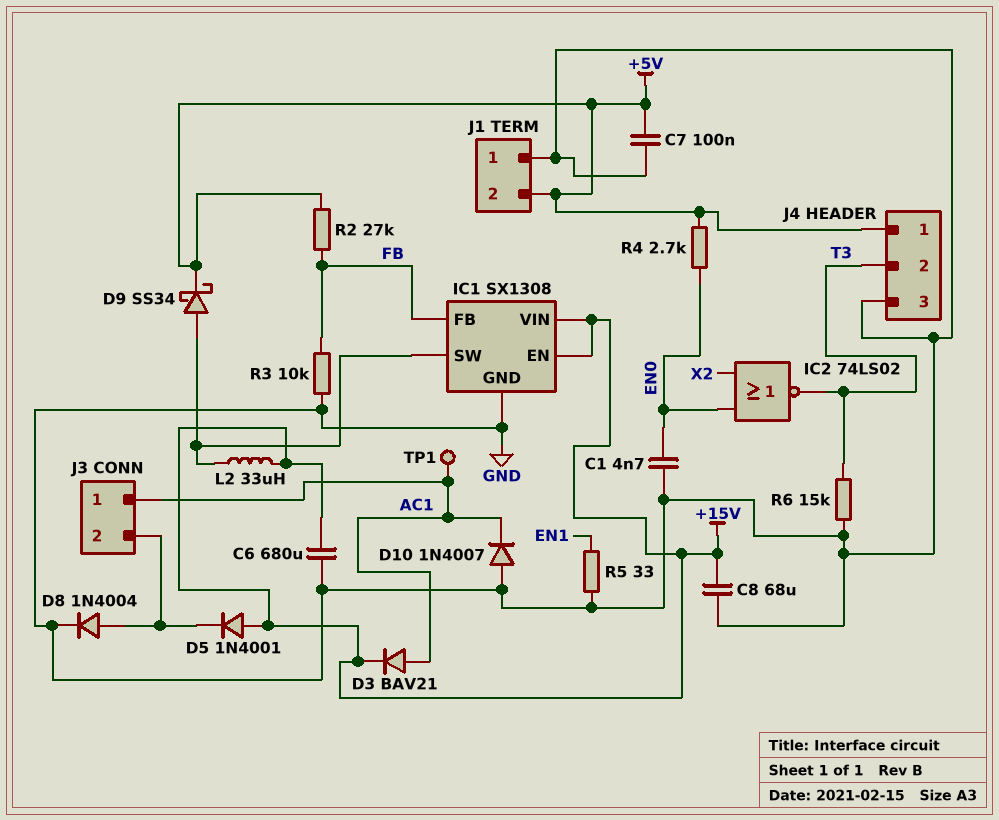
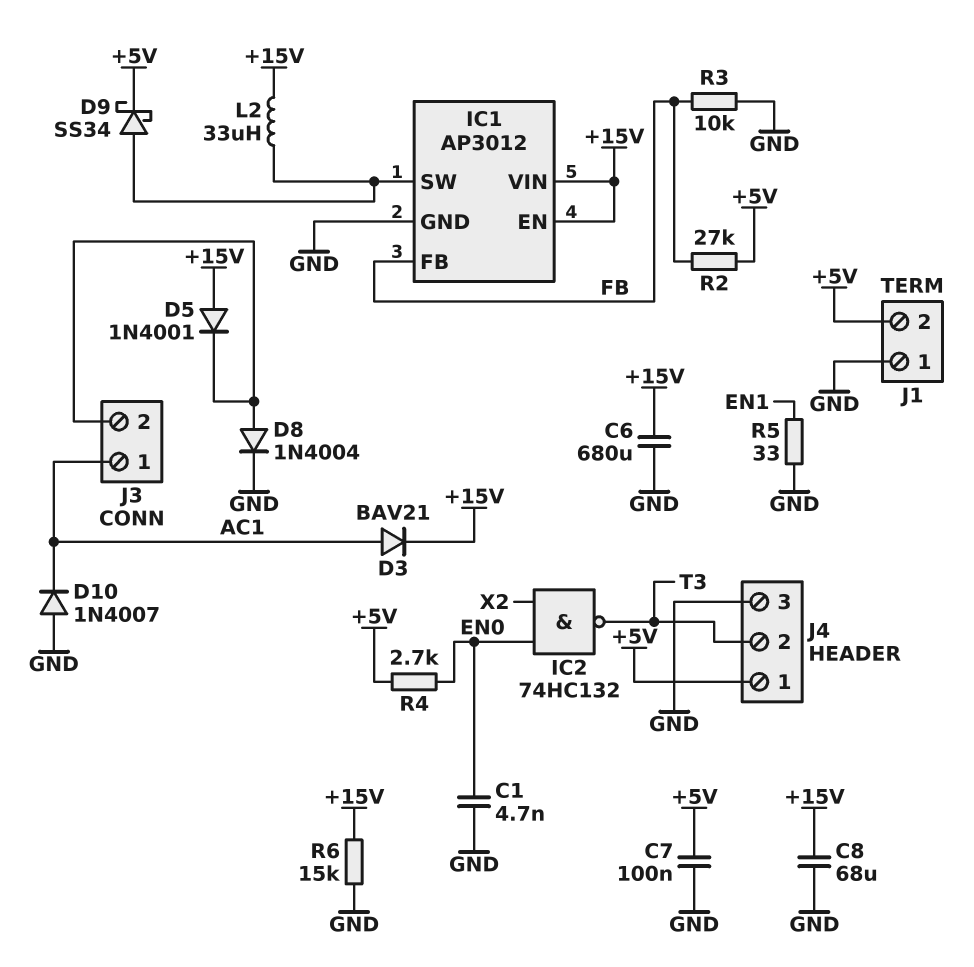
IC1: SX1308 -> AP3012
IC2: NOR 74LS02 (in EN0, in X2, out T3) -> NAND 74HC132 (in EN0, in X2, out T3)
R6: 15k (GND, T3) -> 15k (+15V, GND)
TP1: test point (AC1) -> none

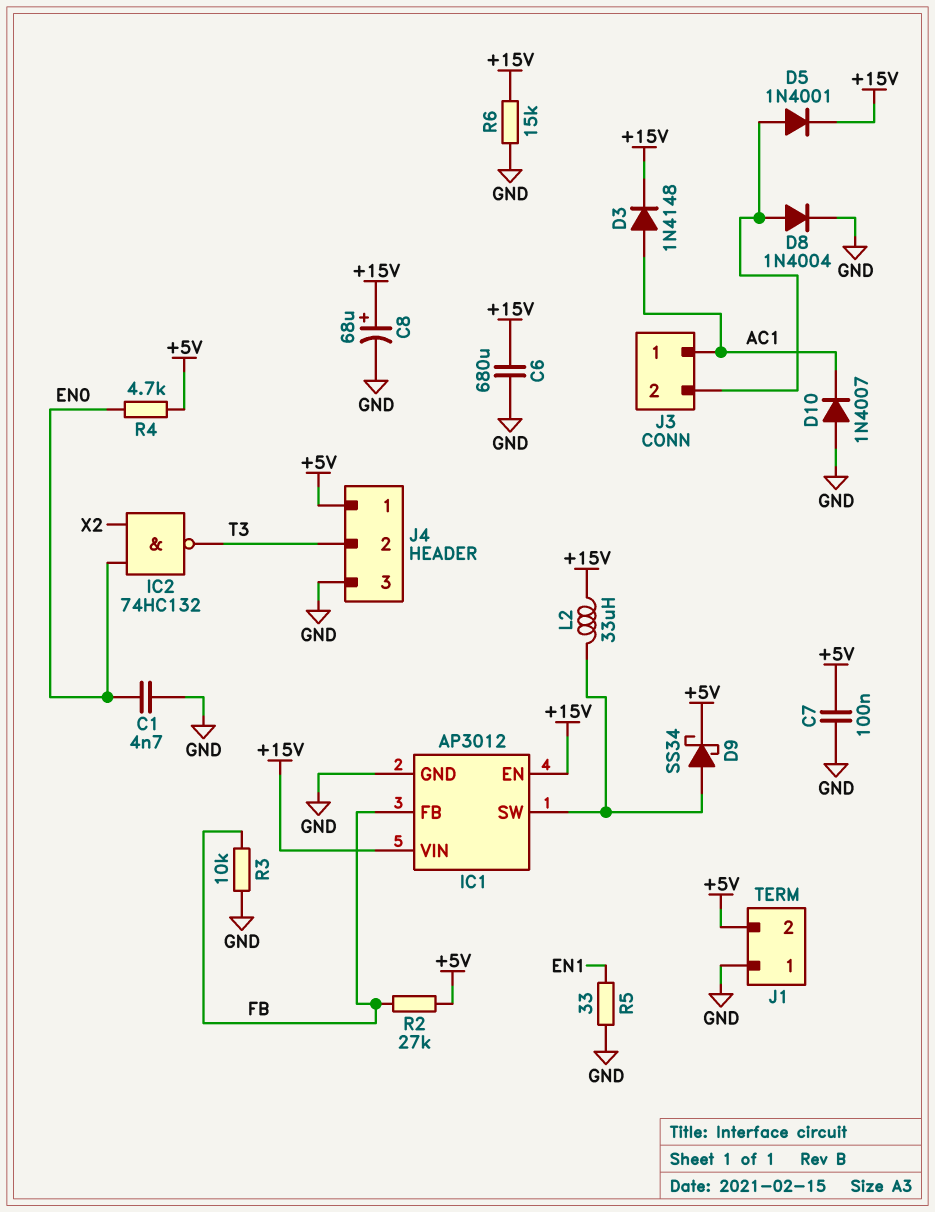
C8: 68uF (+15V, GND) -> 68uF (plus +15V, minus GND)
D3: diode BAV21 (A AC1, K +15V) -> diode 1N4148 (A AC1, K +15V)
D5: diode 1N4001 (A +15V, K J3/2) -> diode 1N4001 (A J3/2, K +15V)
R4: 2.7k (+5V, EN0) -> 4.7k (+5V, EN0)

